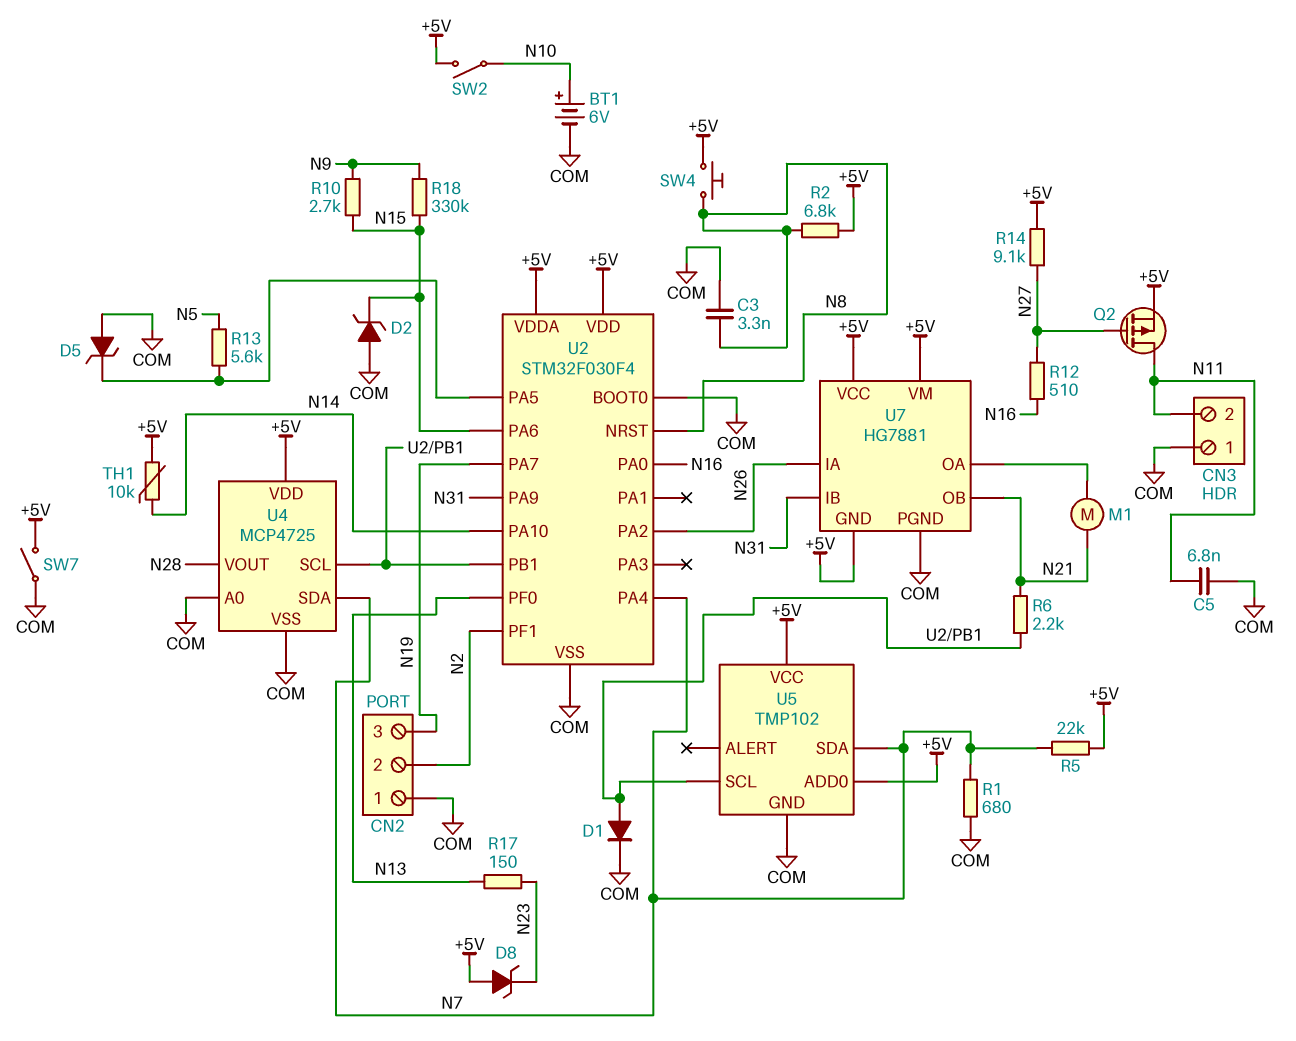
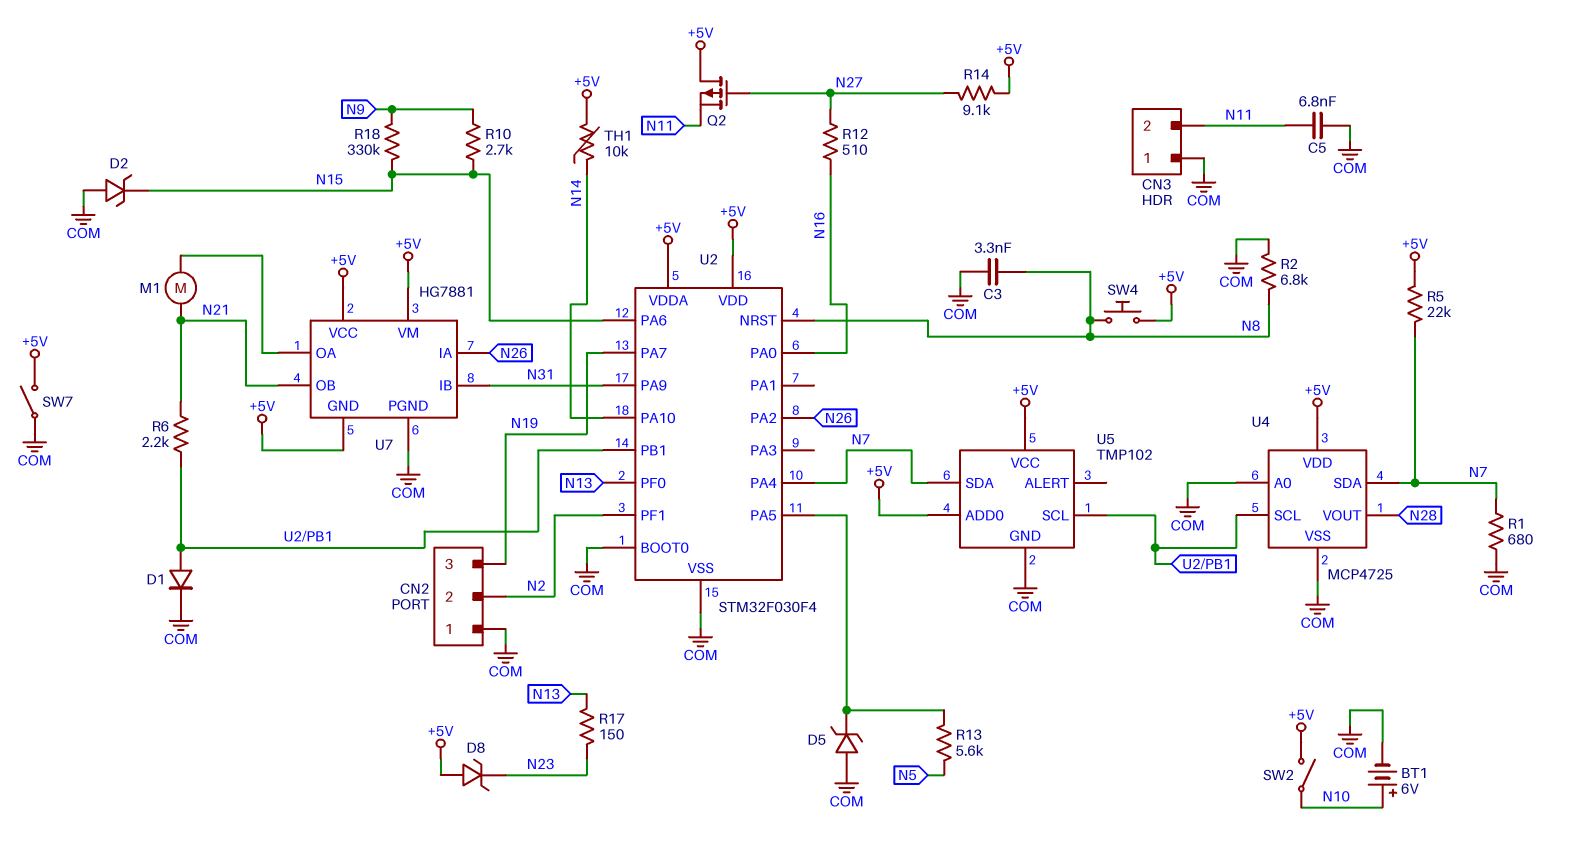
Q2: PMOS (G N27, D N11, S +5V) -> PMOS (G N27, D +5V, S N11)
R2: 6.8k (+5V, N8) -> 6.8k (COM, N8)

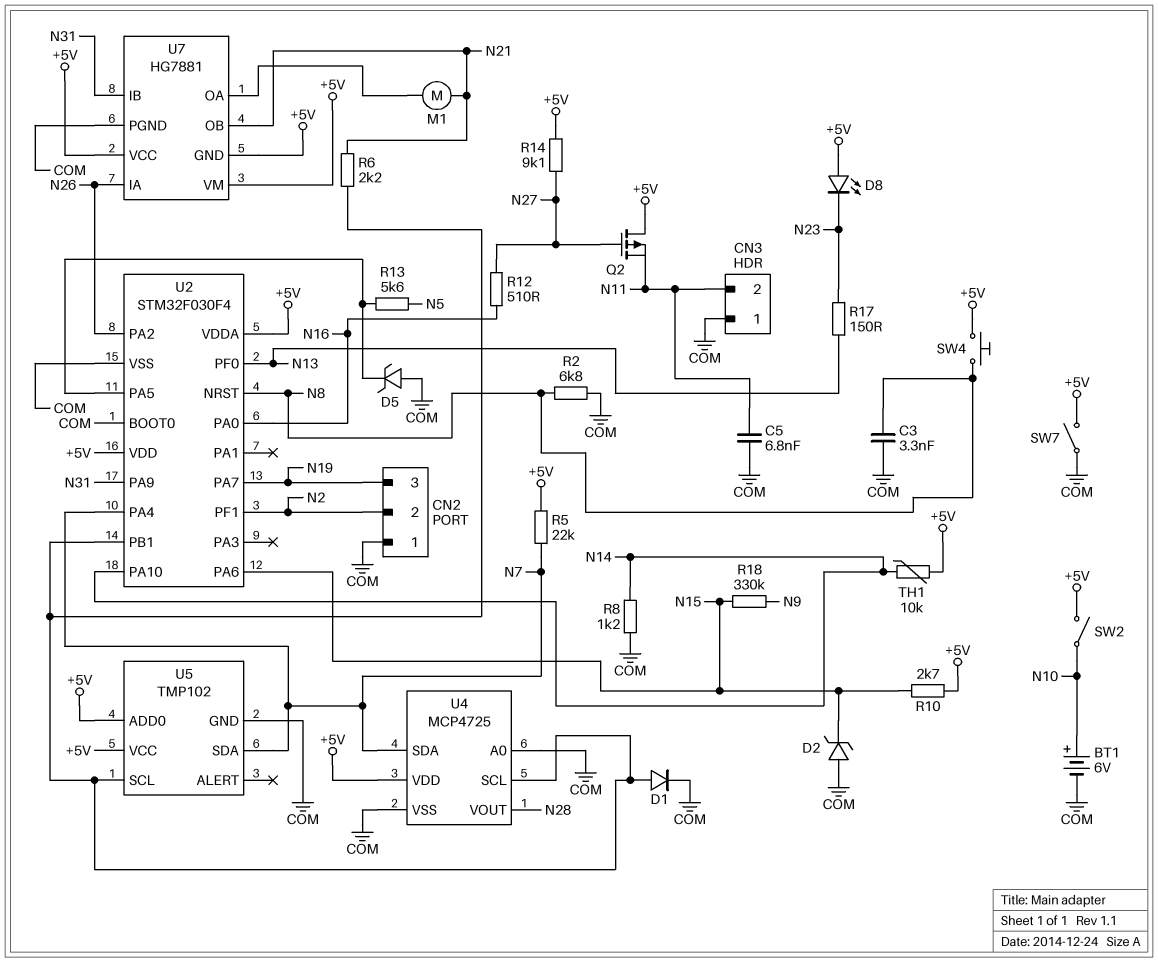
D8: zener (A +5V, K N23) -> LED (A +5V, K N23)
R1: 680 (COM, N7) -> none
R8: none -> 1.2k (COM, N14)
R10: 2.7k (N9, N15) -> 2.7k (+5V, N15)

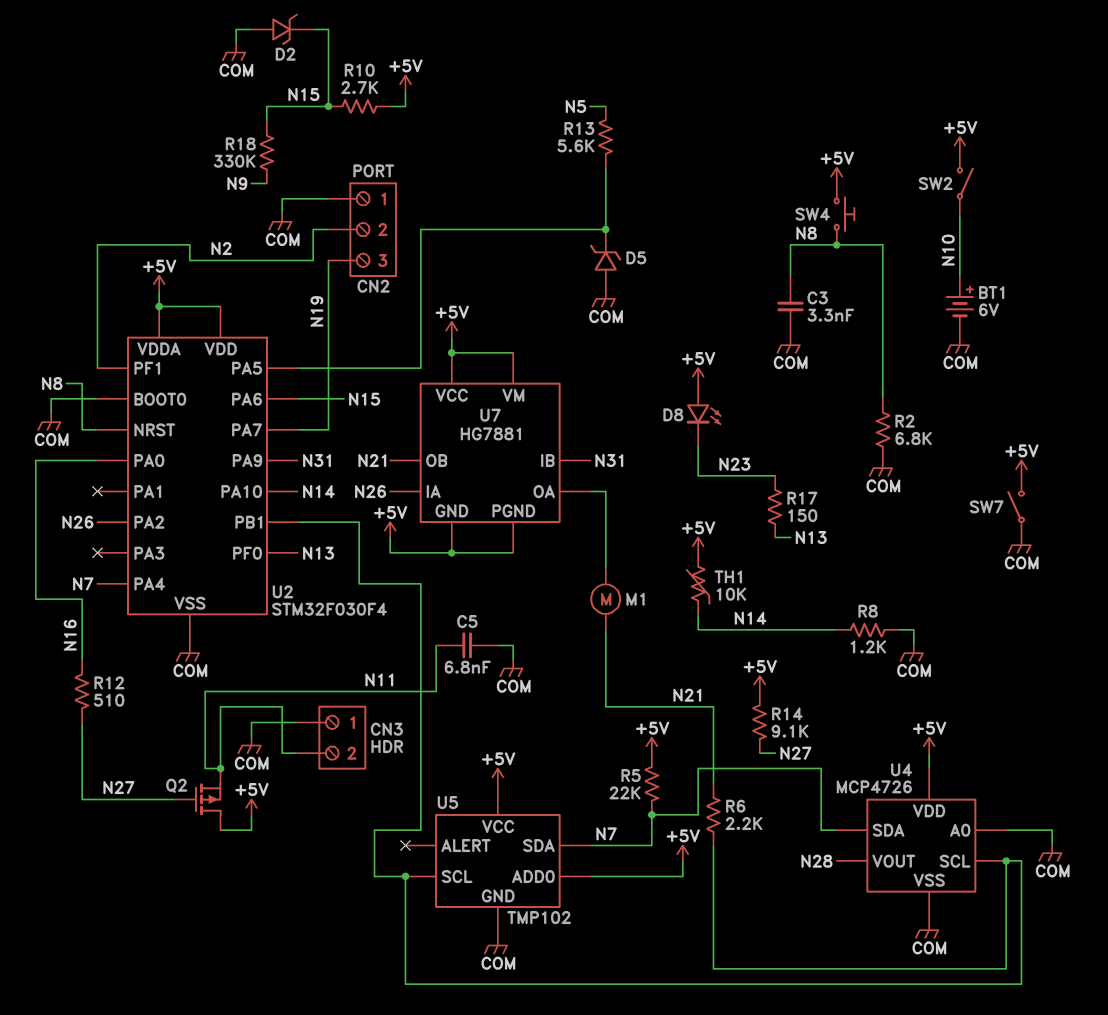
D1: diode (A U2/PB1, K COM) -> none
U4: MCP4725 -> MCP4726
U7 pin PGND: COM -> +5V

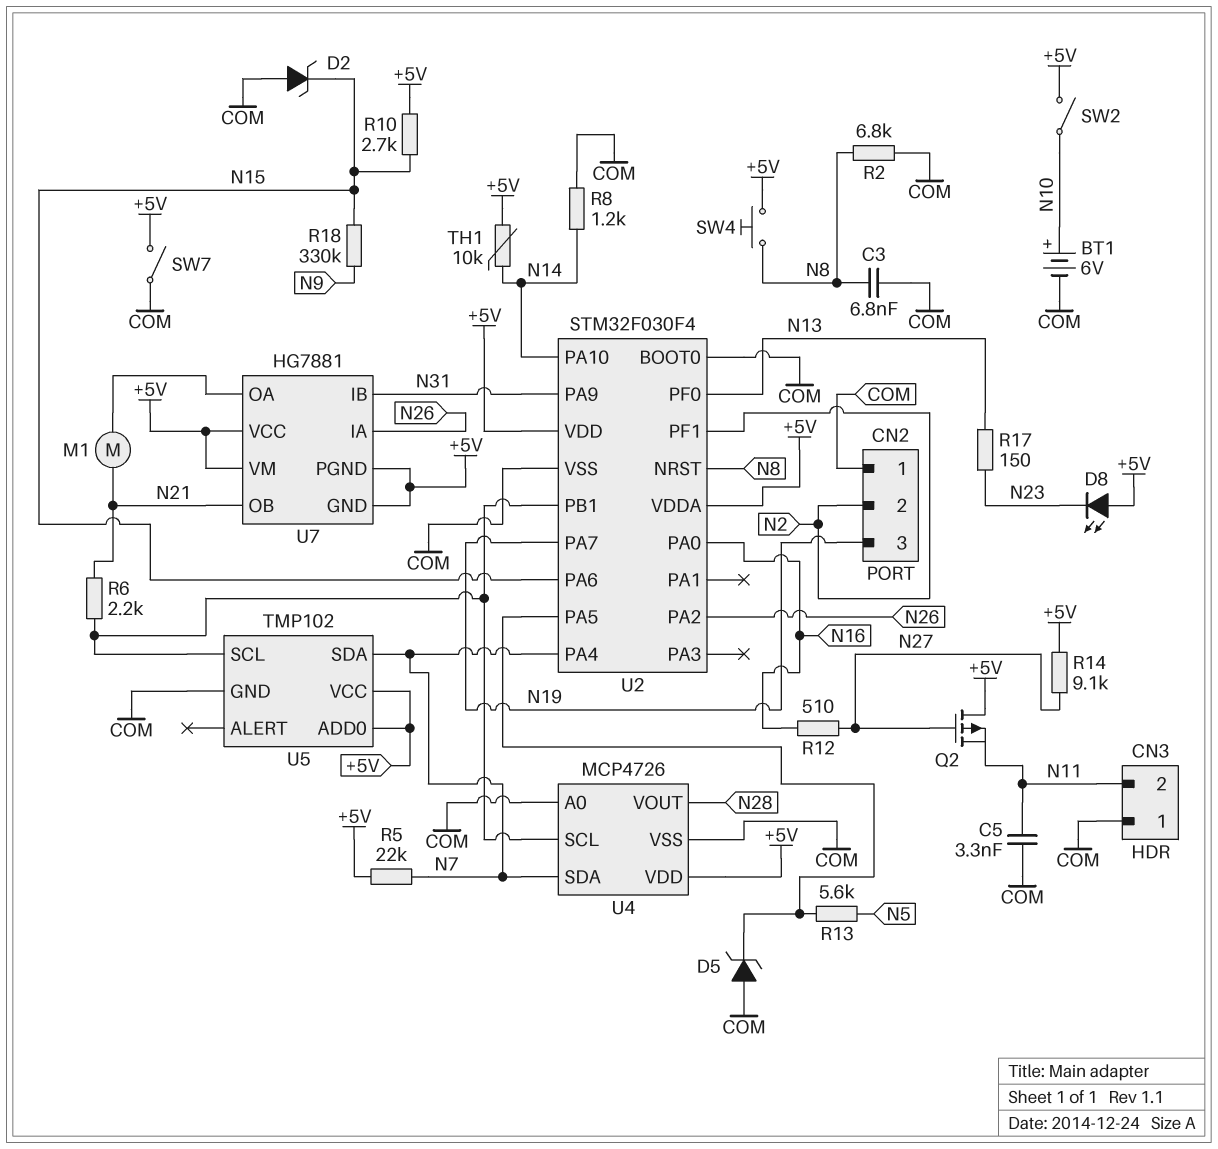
C3: 3.3nF (COM, N8) -> 6.8nF (COM, N8)
C5: 6.8nF (COM, N11) -> 3.3nF (COM, N11)

